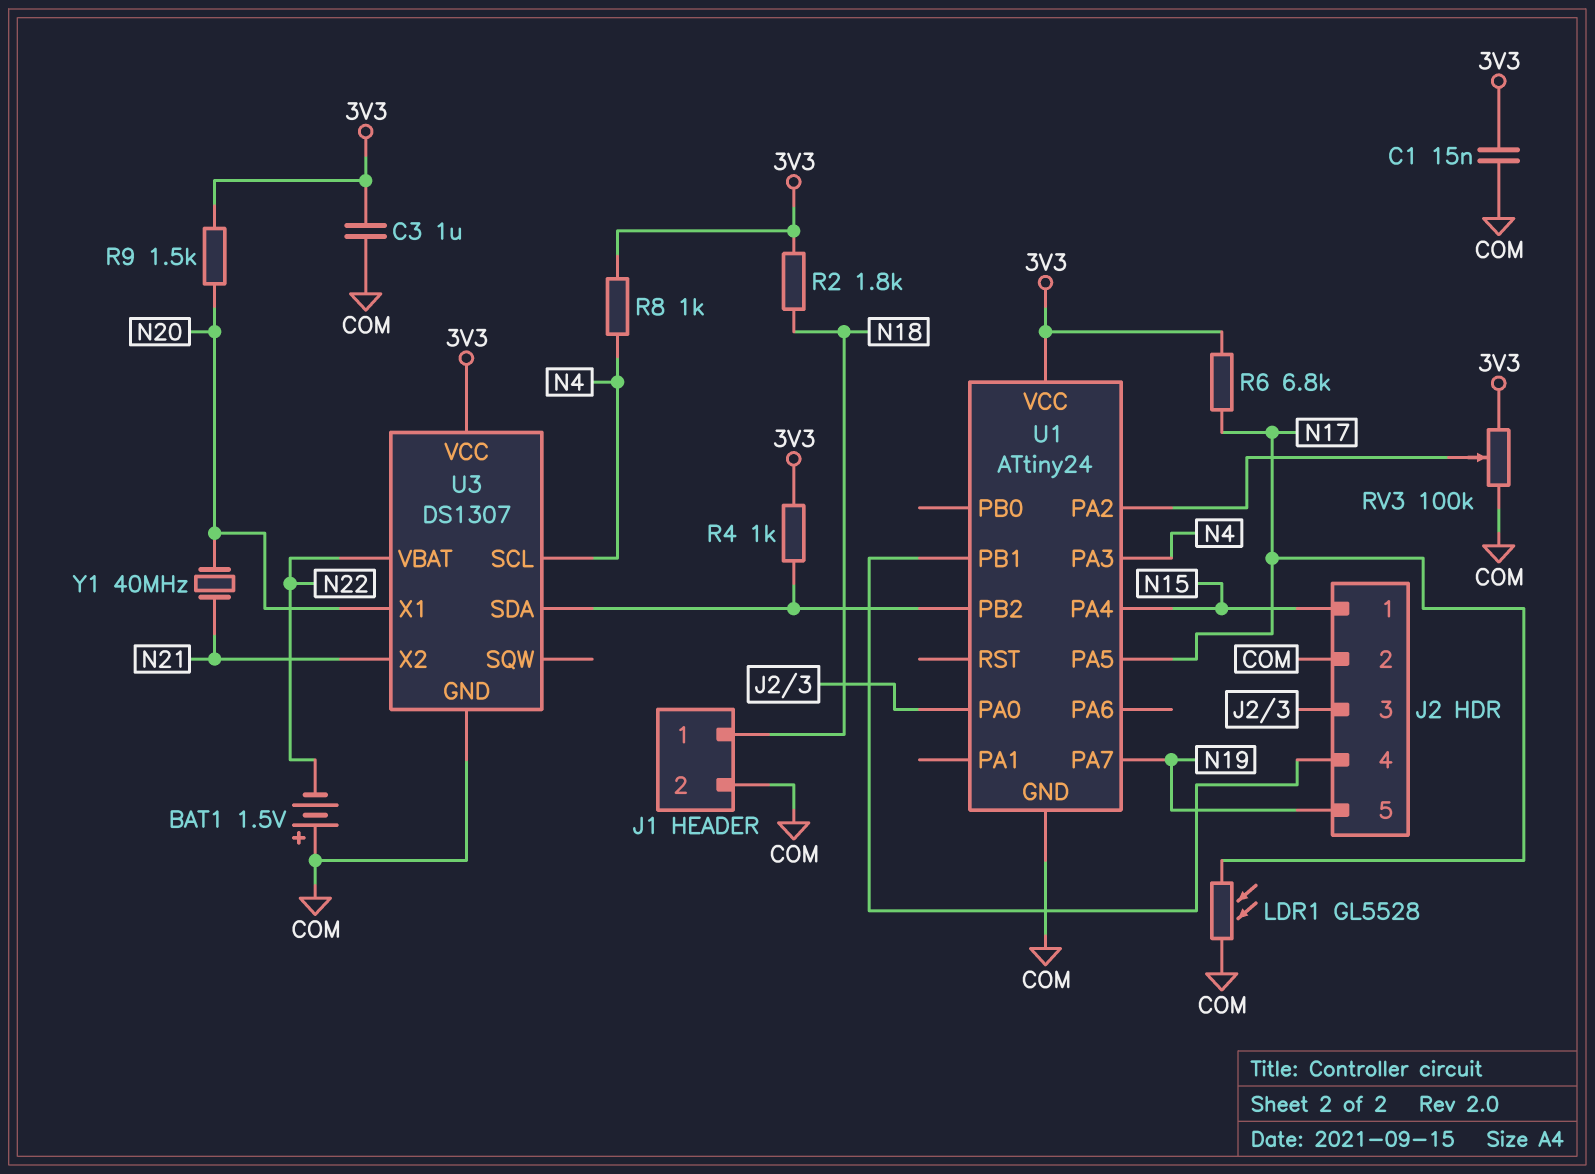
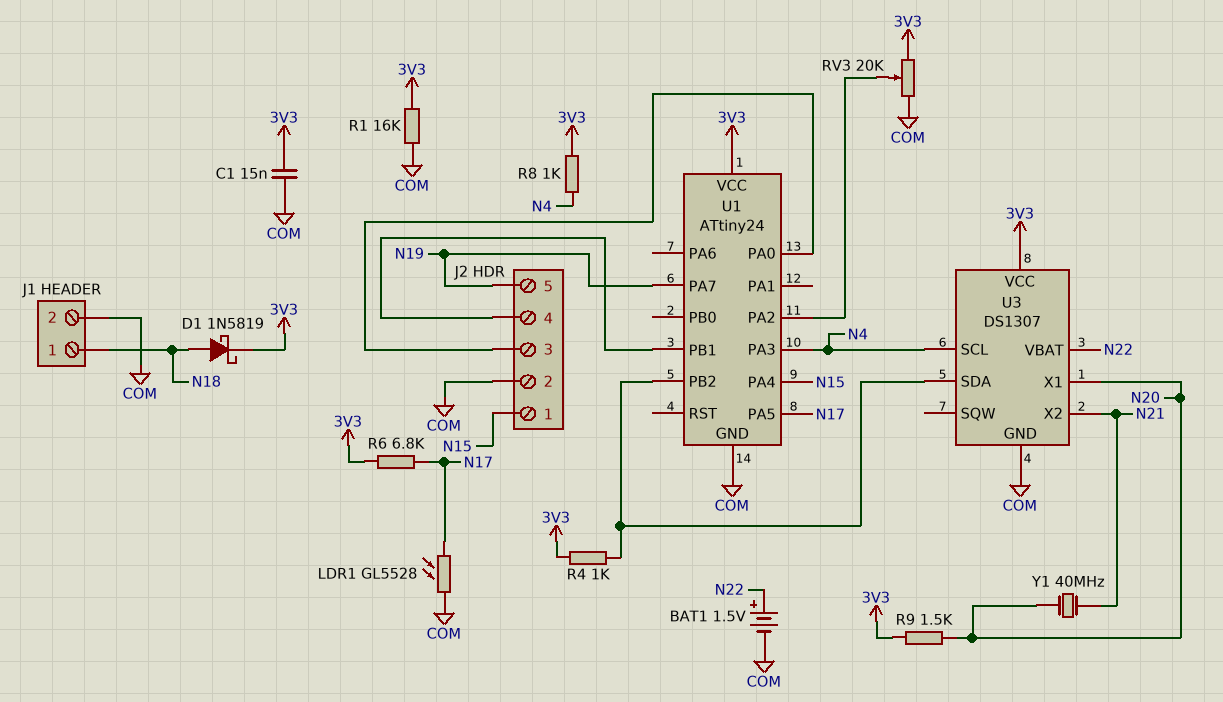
BAT1: 1.5V (plus COM, minus N22) -> 1.5V (plus N22, minus COM)
C3: 1uF (3V3, COM) -> none
D1: none -> schottky 1N5819 (A N18, K 3V3)
R1: none -> 16k (3V3, COM)
R2: 1.8k (3V3, N18) -> none
RV3: 100k (3V3, COM, wiper U1/PA2) -> 20k (3V3, COM, wiper U1/PA2)

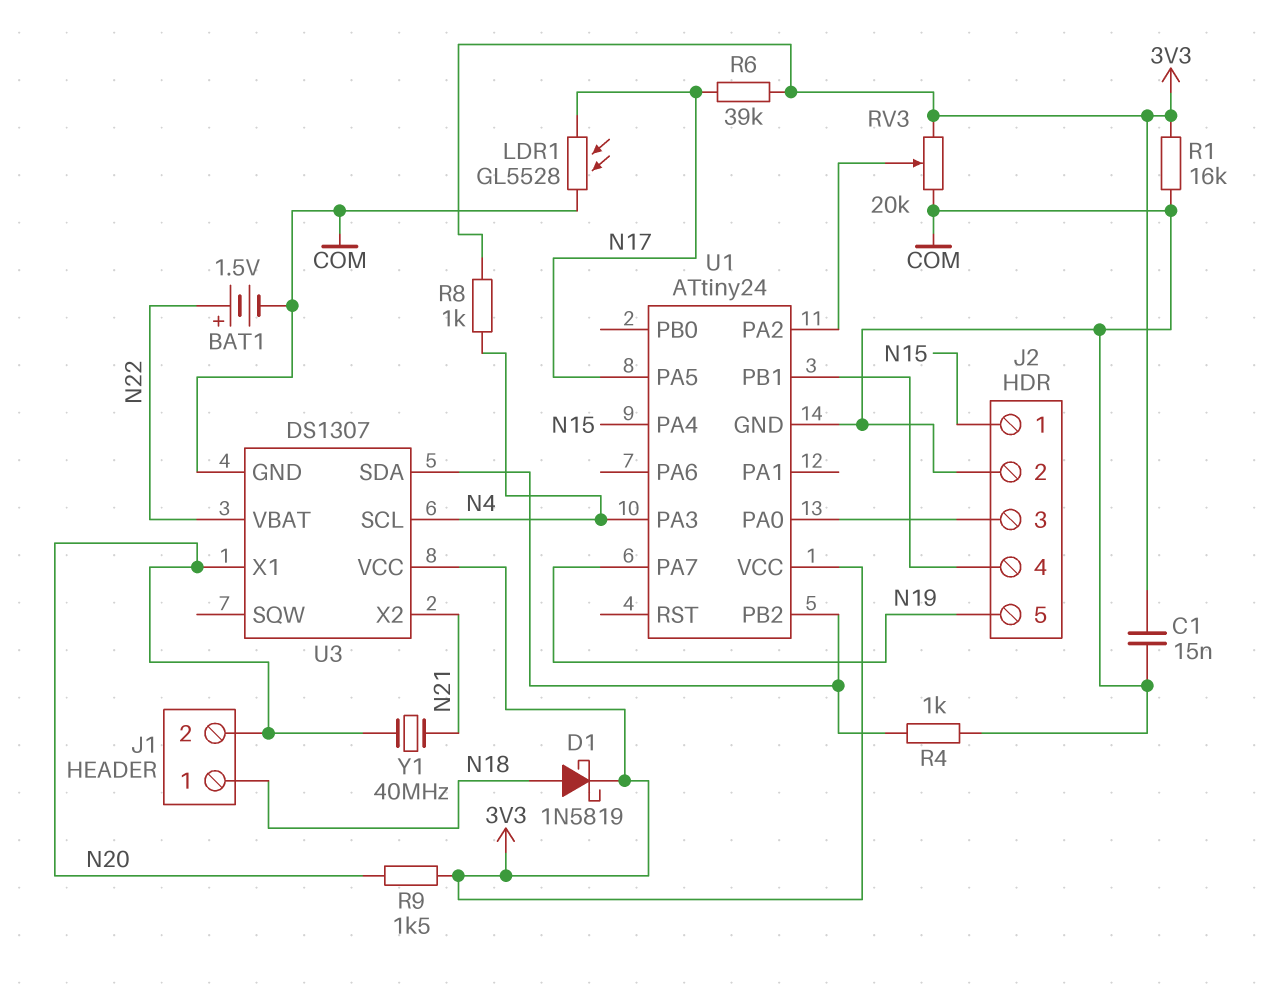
J1 pin 2: COM -> N20
R4: 1k (3V3, U1/PB2) -> 1k (COM, U1/PB2)
R6: 6.8k (3V3, N17) -> 39k (3V3, N17)

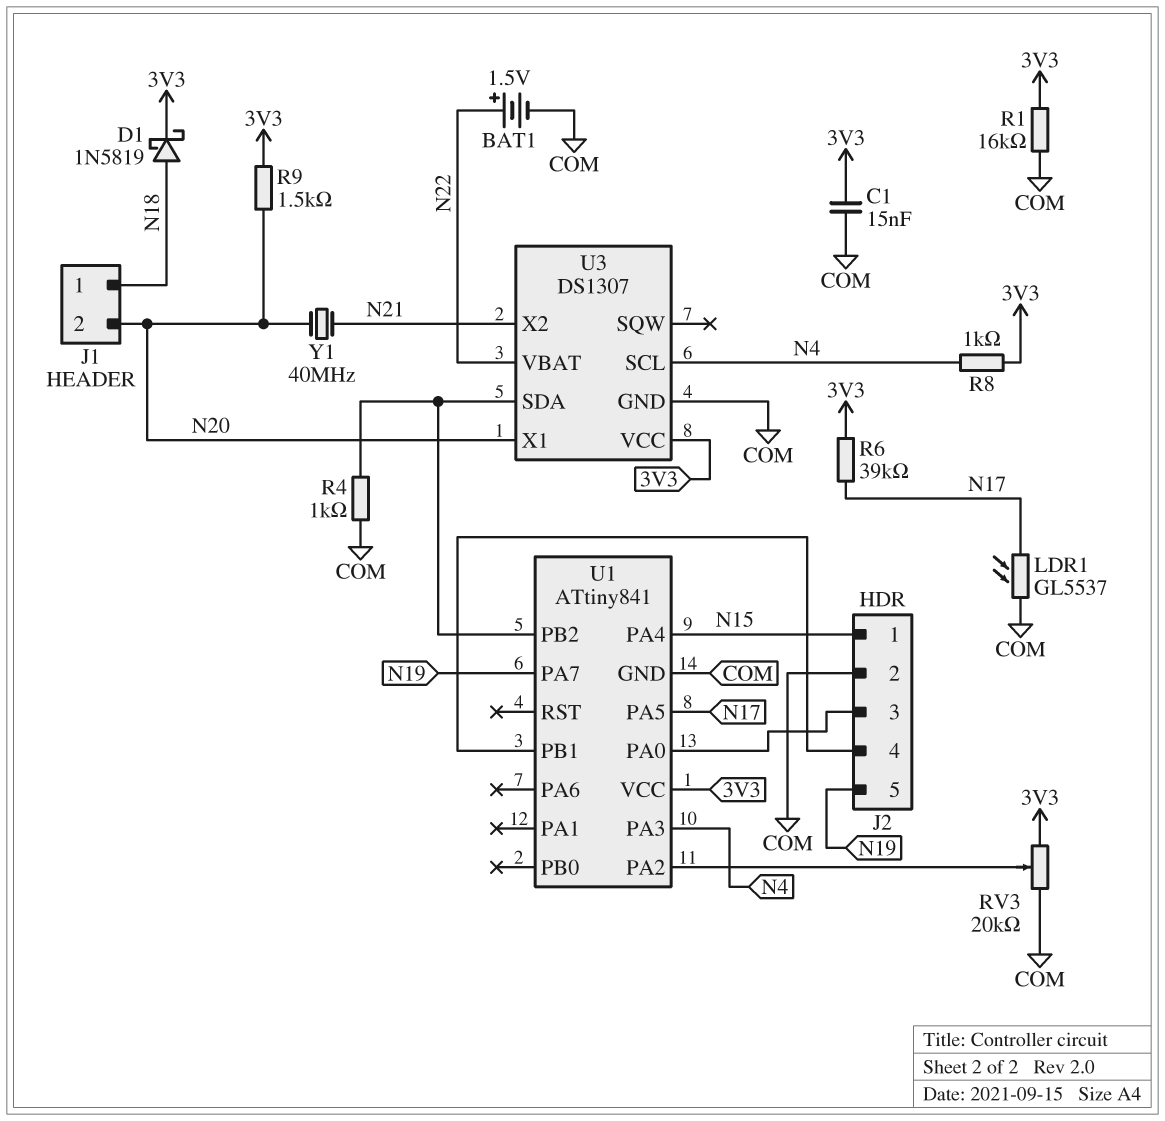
LDR1: GL5528 (COM, N17) -> GL5537 (COM, N17)
U1: ATtiny24 -> ATtiny841

